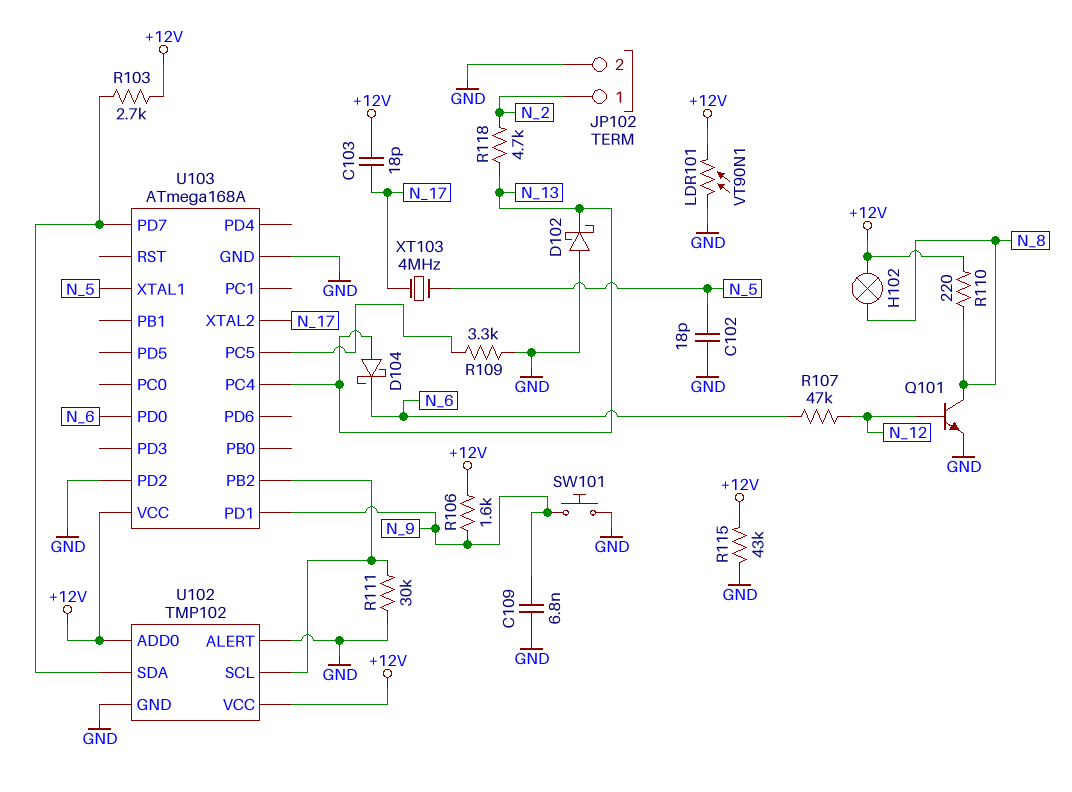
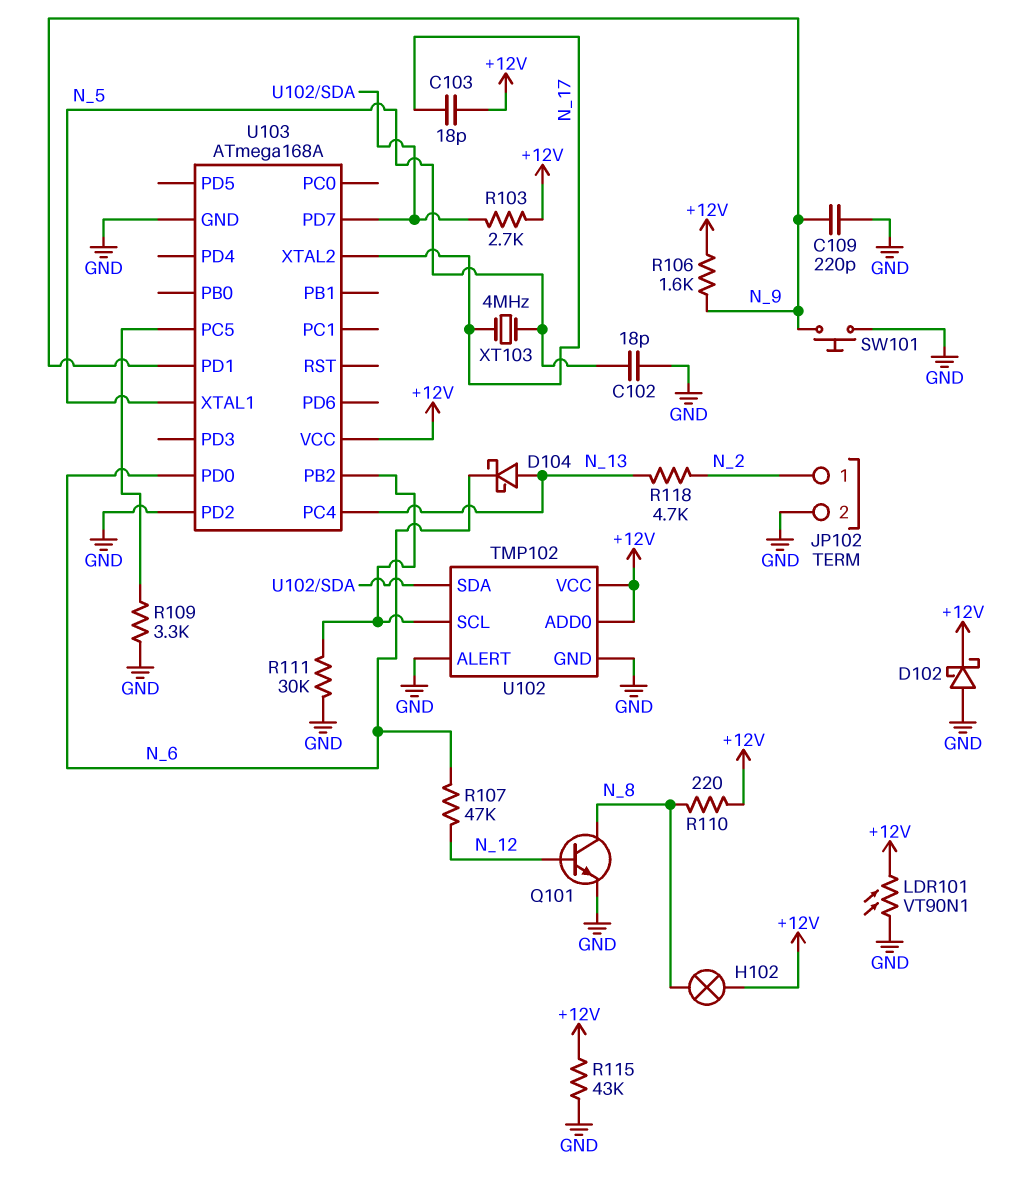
C109: 6.8nF (GND, N_9) -> 220pF (GND, N_9)
D102: schottky (A GND, K N_13) -> schottky (A GND, K +12V)

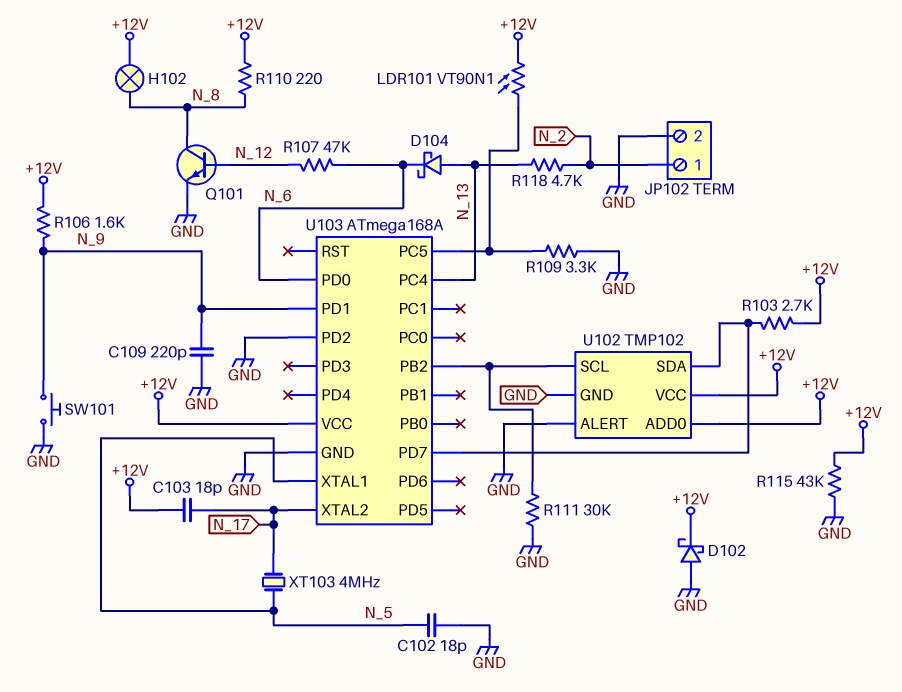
LDR101: VT90N1 (+12V, GND) -> VT90N1 (+12V, U103/PC5)

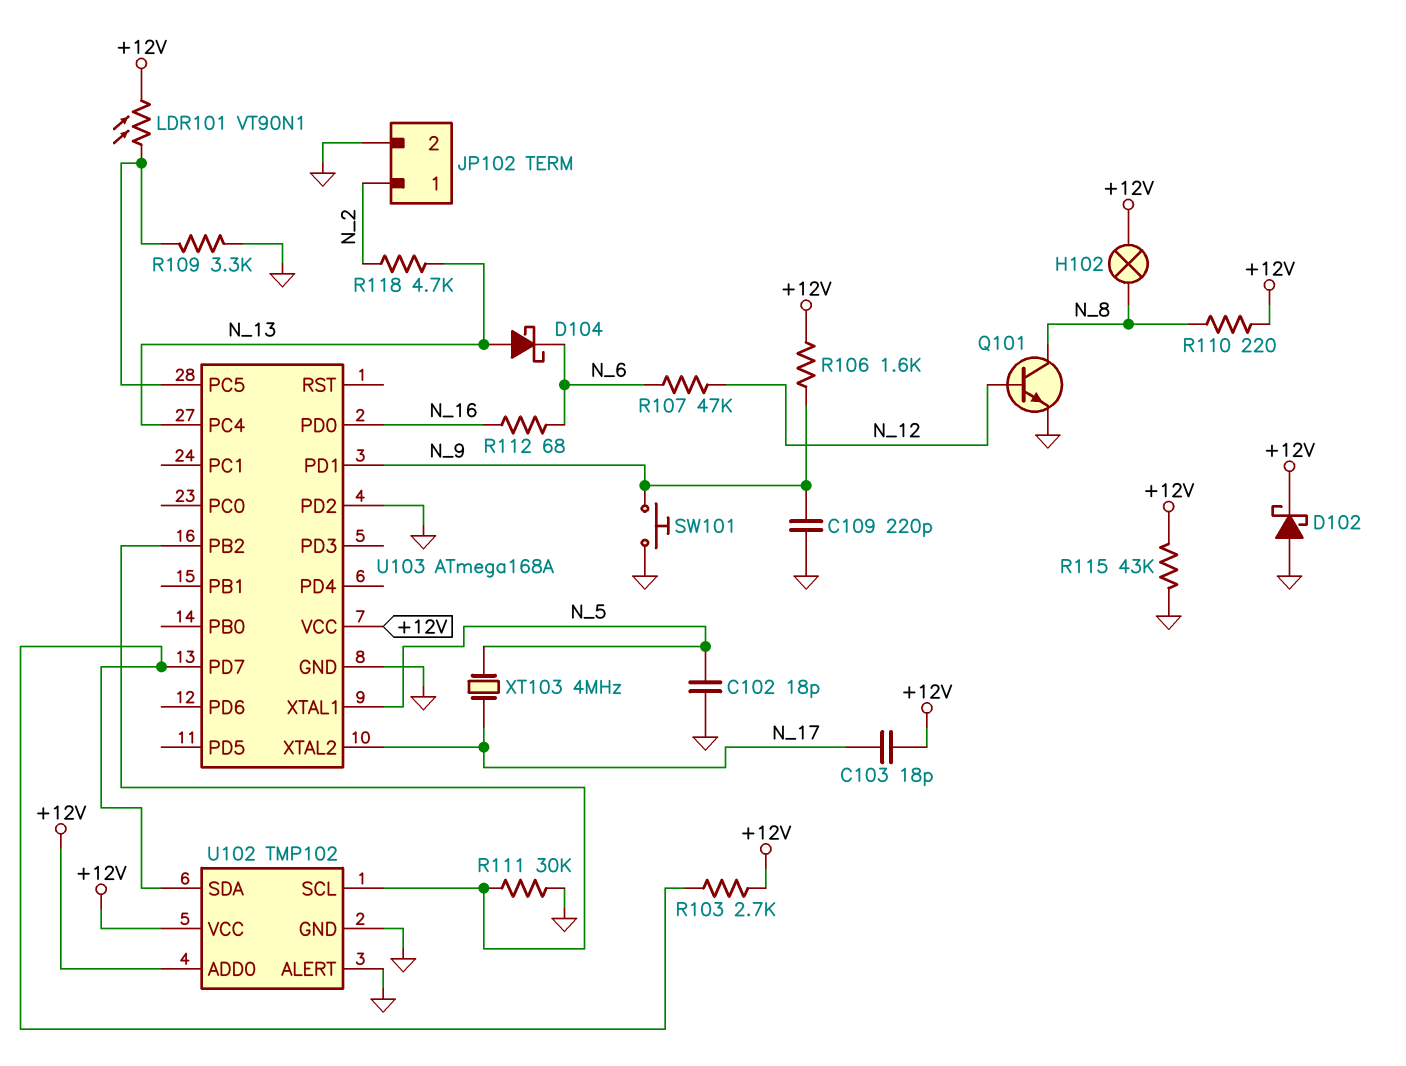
R112: none -> 68 (N_6, N_16)
U103 pin PD0: N_6 -> N_16

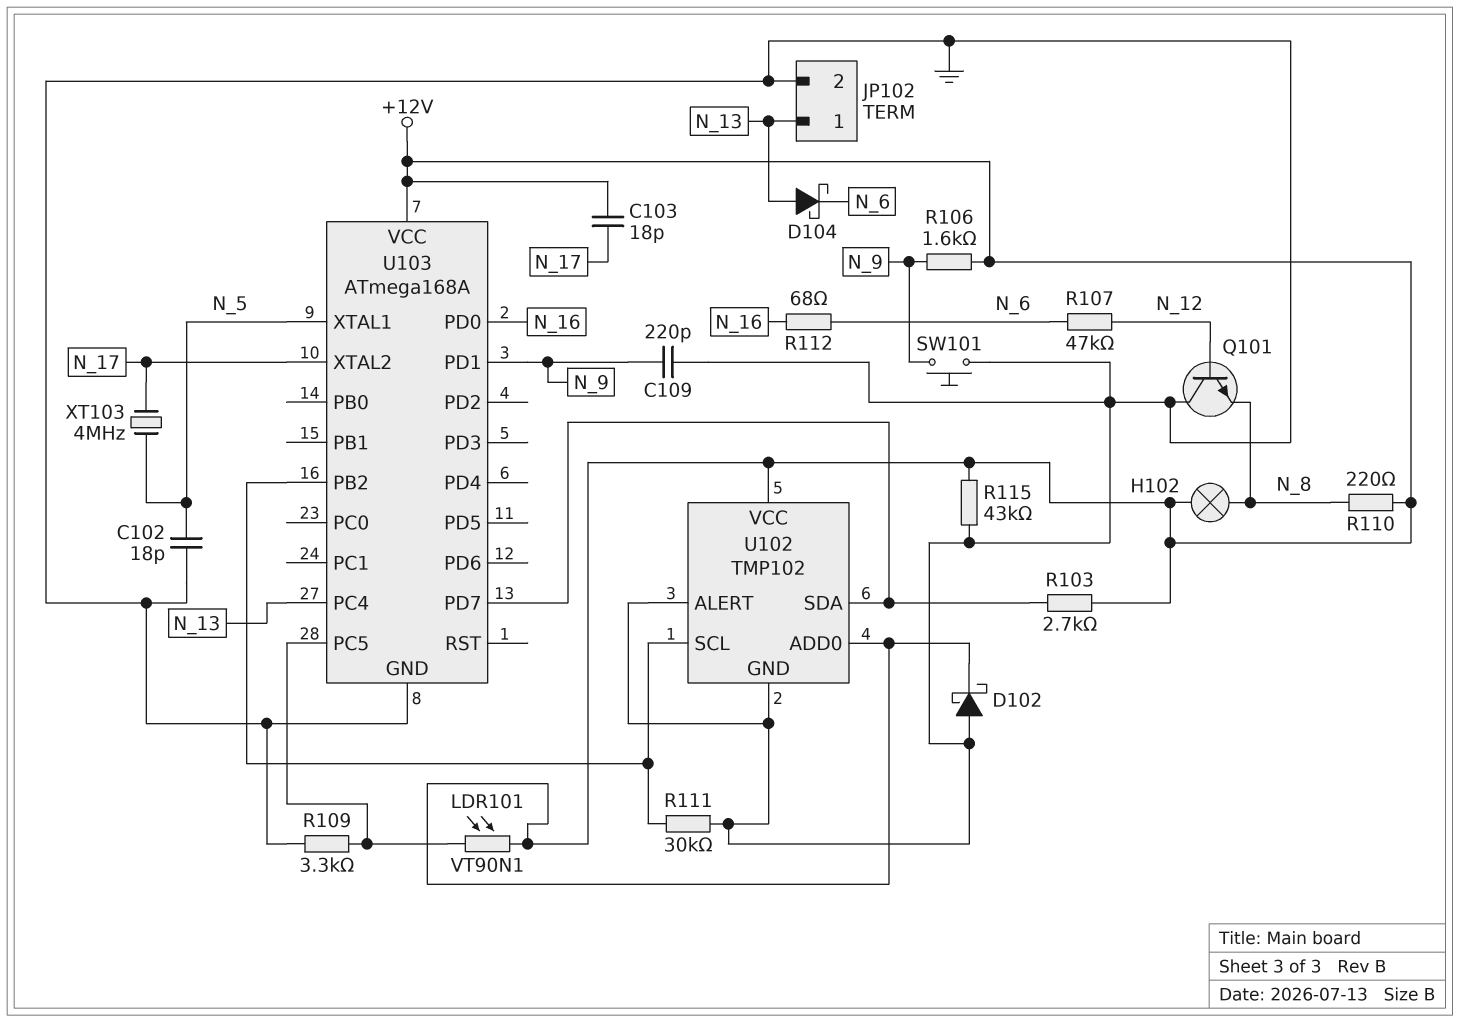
JP102 pin 1: N_2 -> N_13
Q101: NPN (B N_12, C N_8, E GND) -> NPN (B N_12, C GND, E N_8)
R118: 4.7k (N_2, N_13) -> none
U103 pin PD2: GND -> none

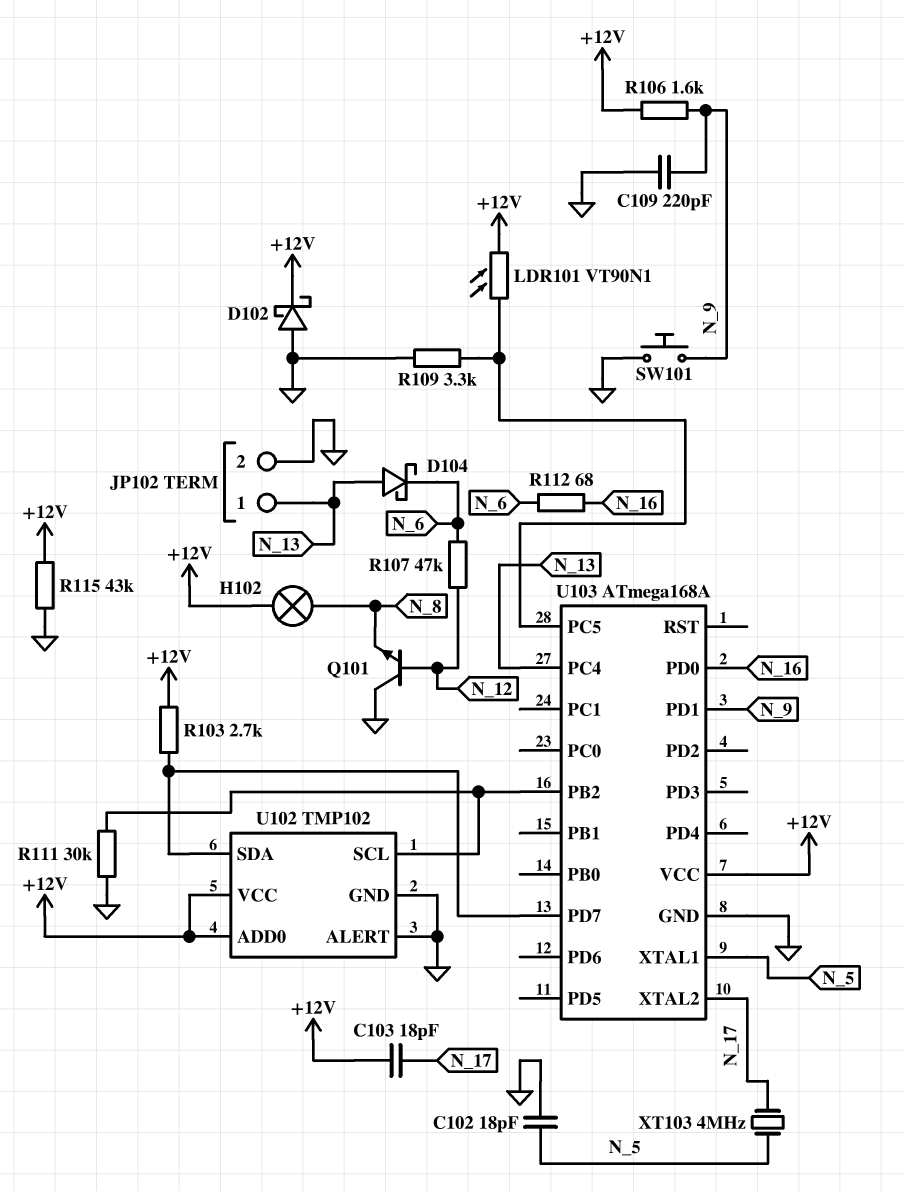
R110: 220 (+12V, N_8) -> none

